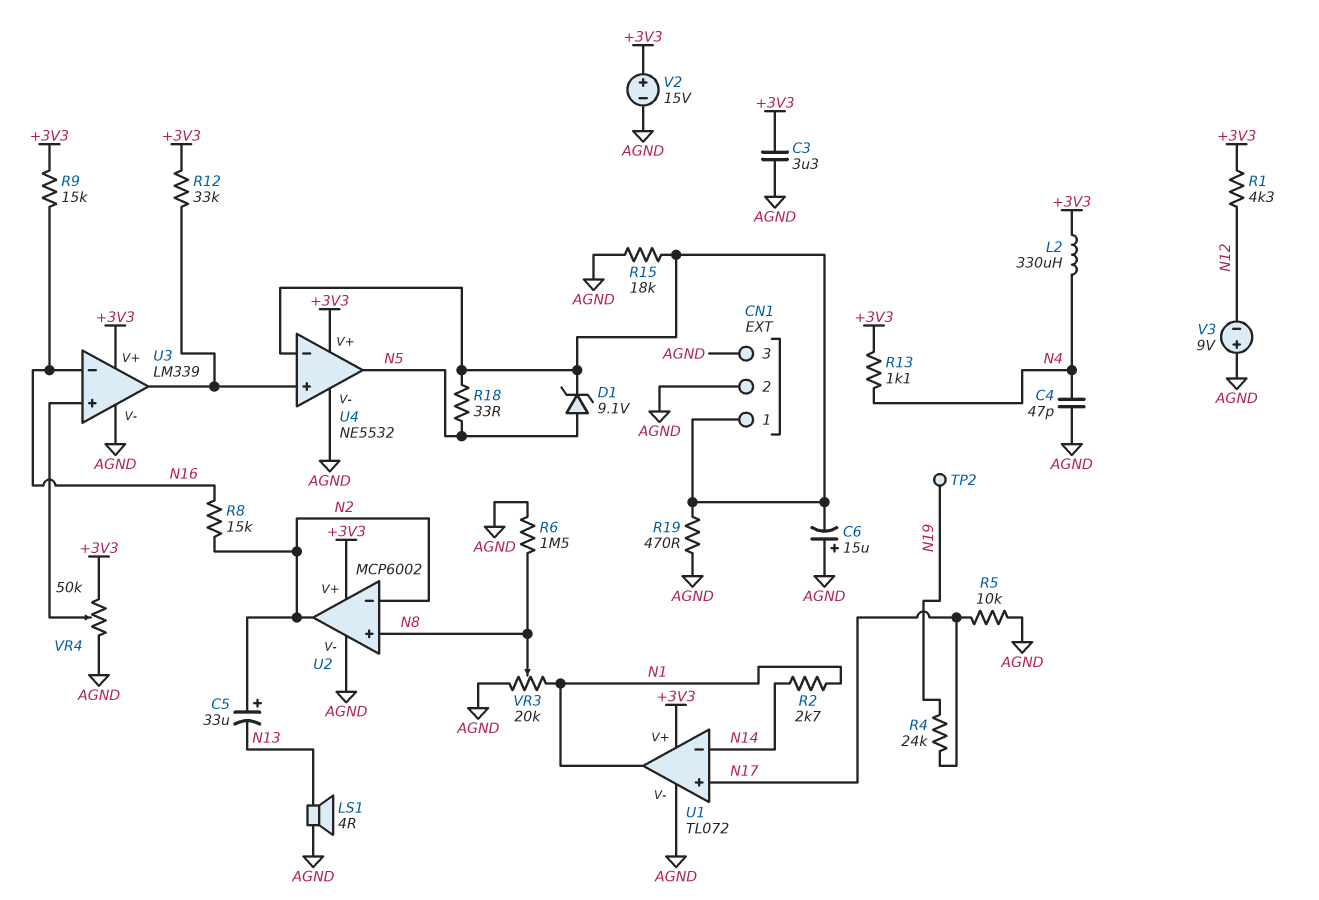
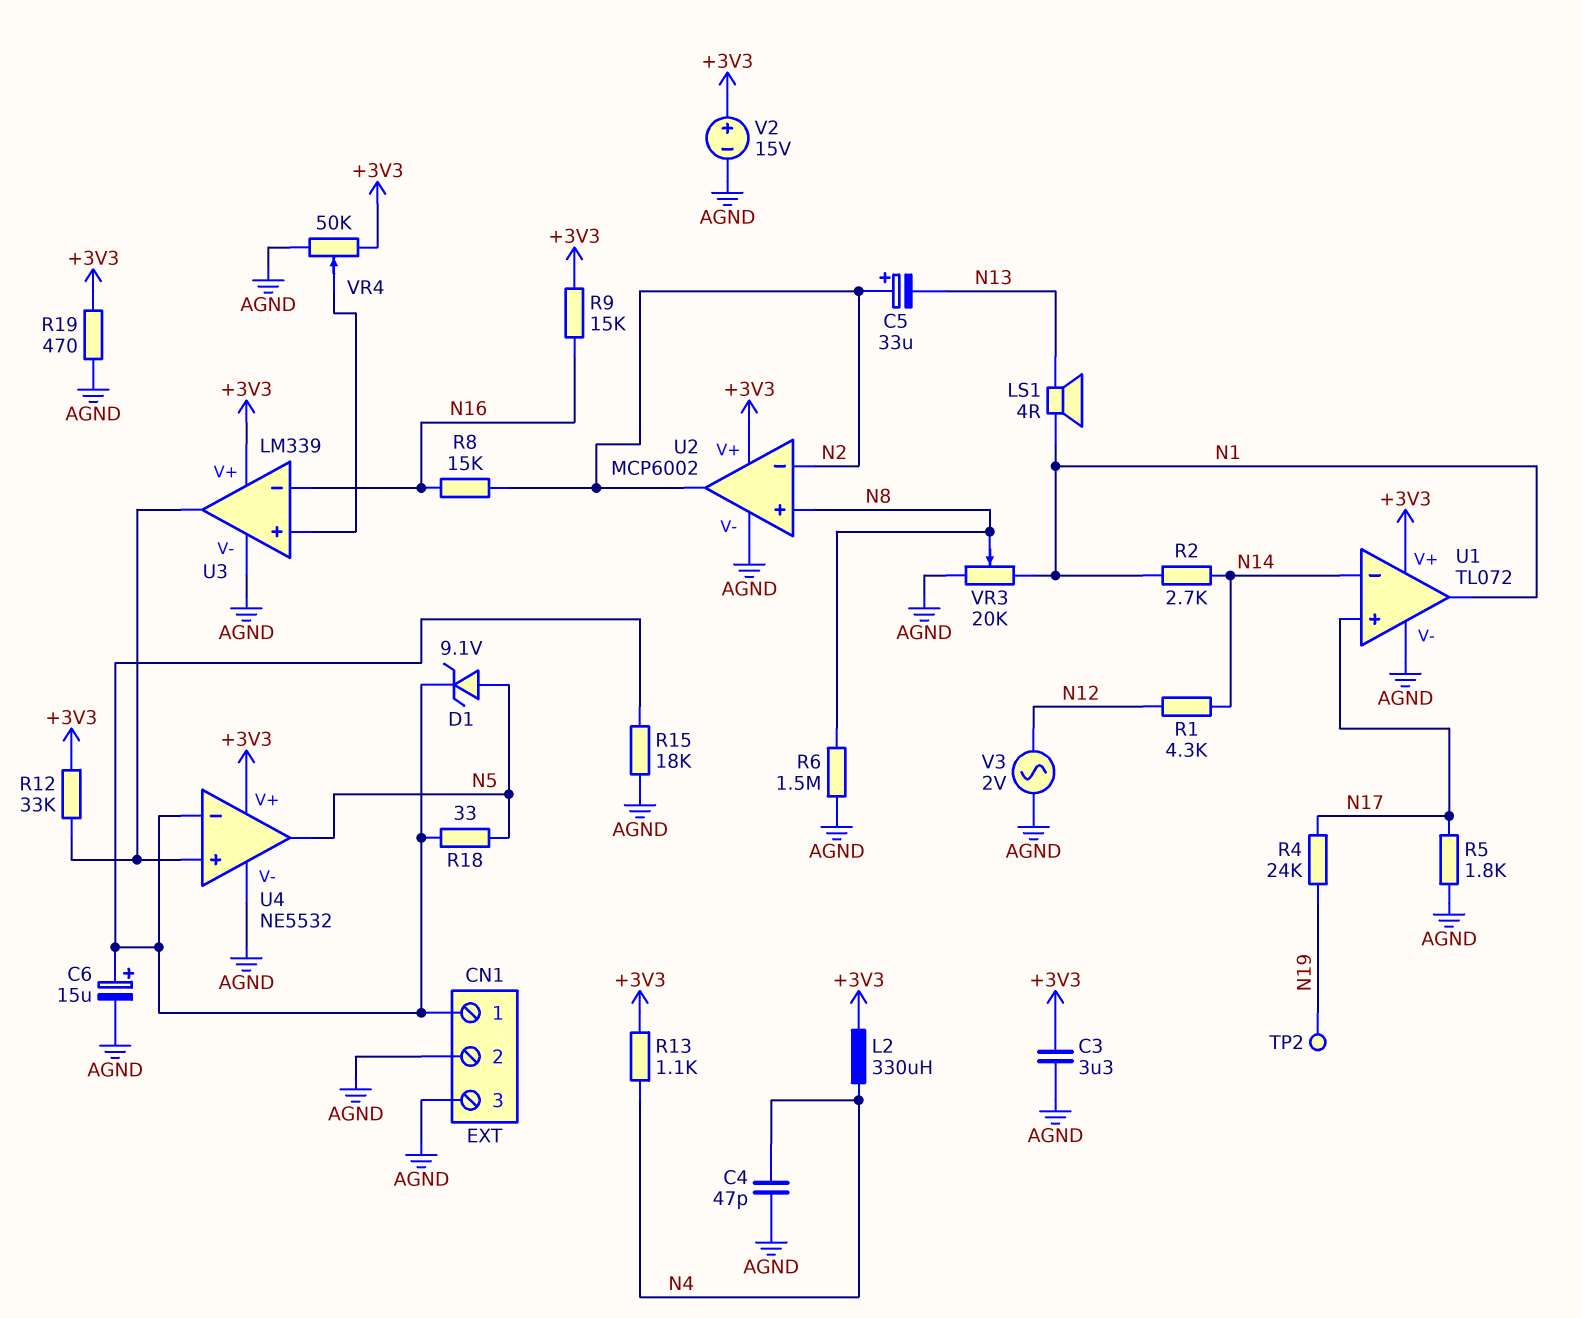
C6: 15uF (plus AGND, minus CN1/1) -> 15uF (plus CN1/1, minus AGND)
LS1: speaker 4R (AGND, N13) -> speaker 4R (N1, N13)
R1: 4.3k (+3V3, N12) -> 4.3k (N12, N14)
R5: 10k (AGND, N17) -> 1.8k (AGND, N17)
R19: 470 (AGND, CN1/1) -> 470 (+3V3, AGND)
V3: 9V (plus AGND, minus N12) -> AC 2V (AGND, N12)

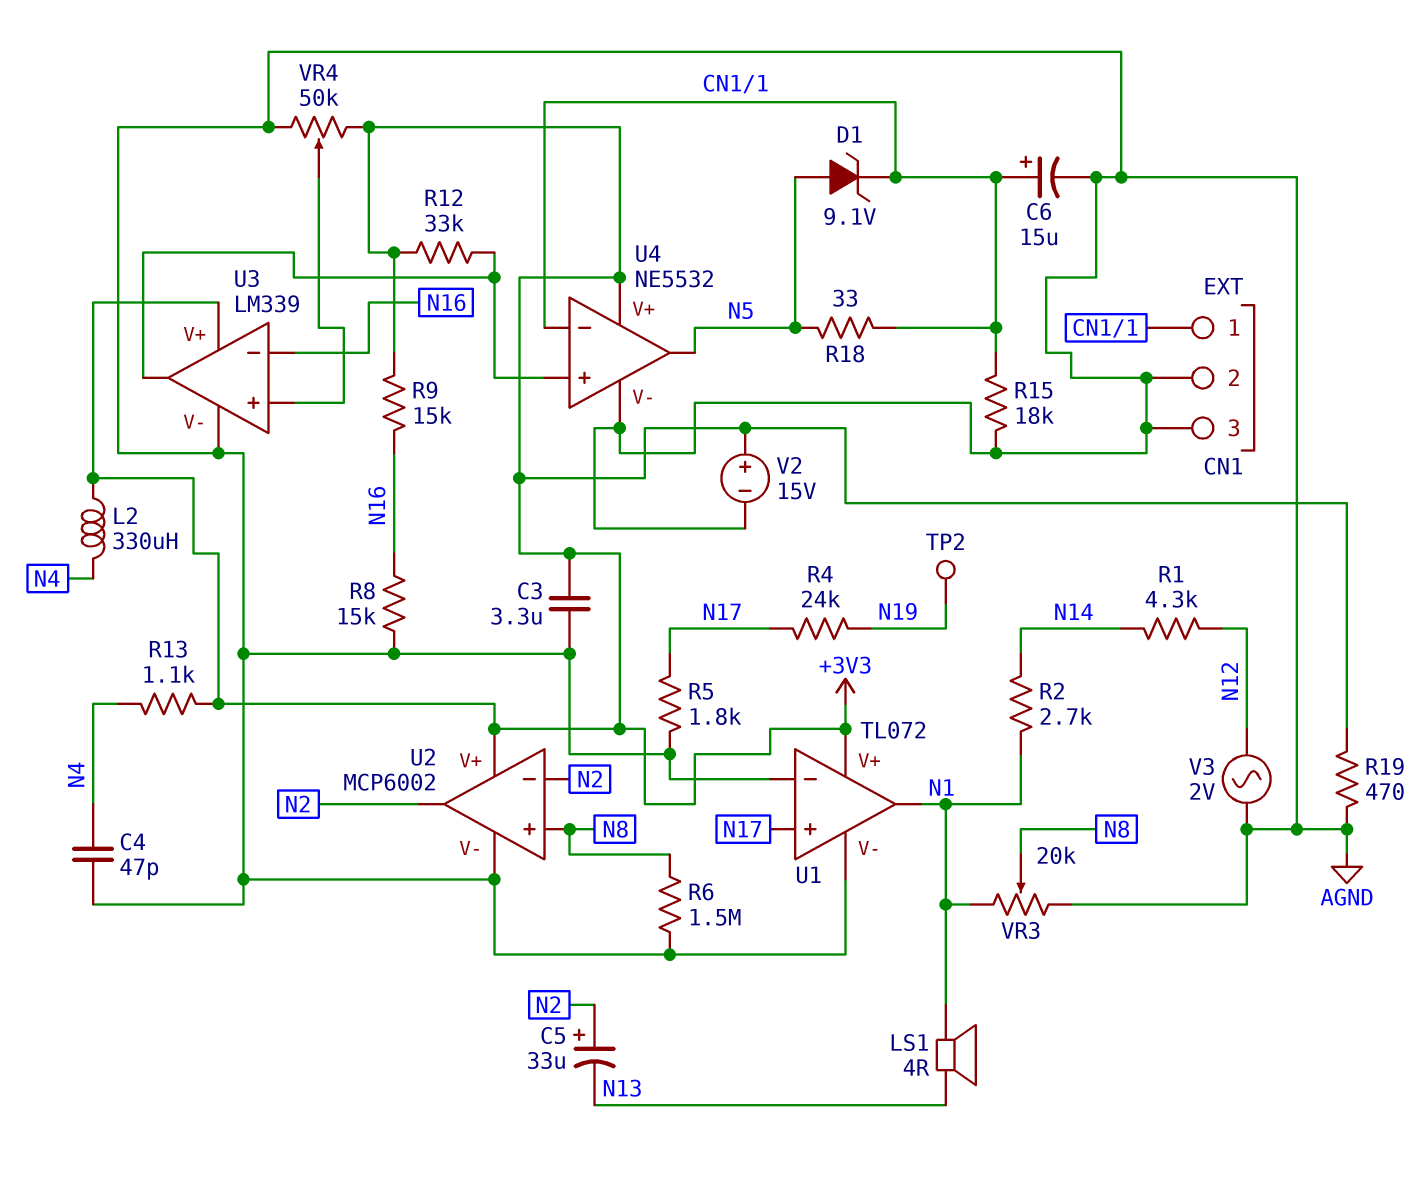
R8: 15k (N2, N16) -> 15k (AGND, N16)
U1 pin in-: N14 -> AGND

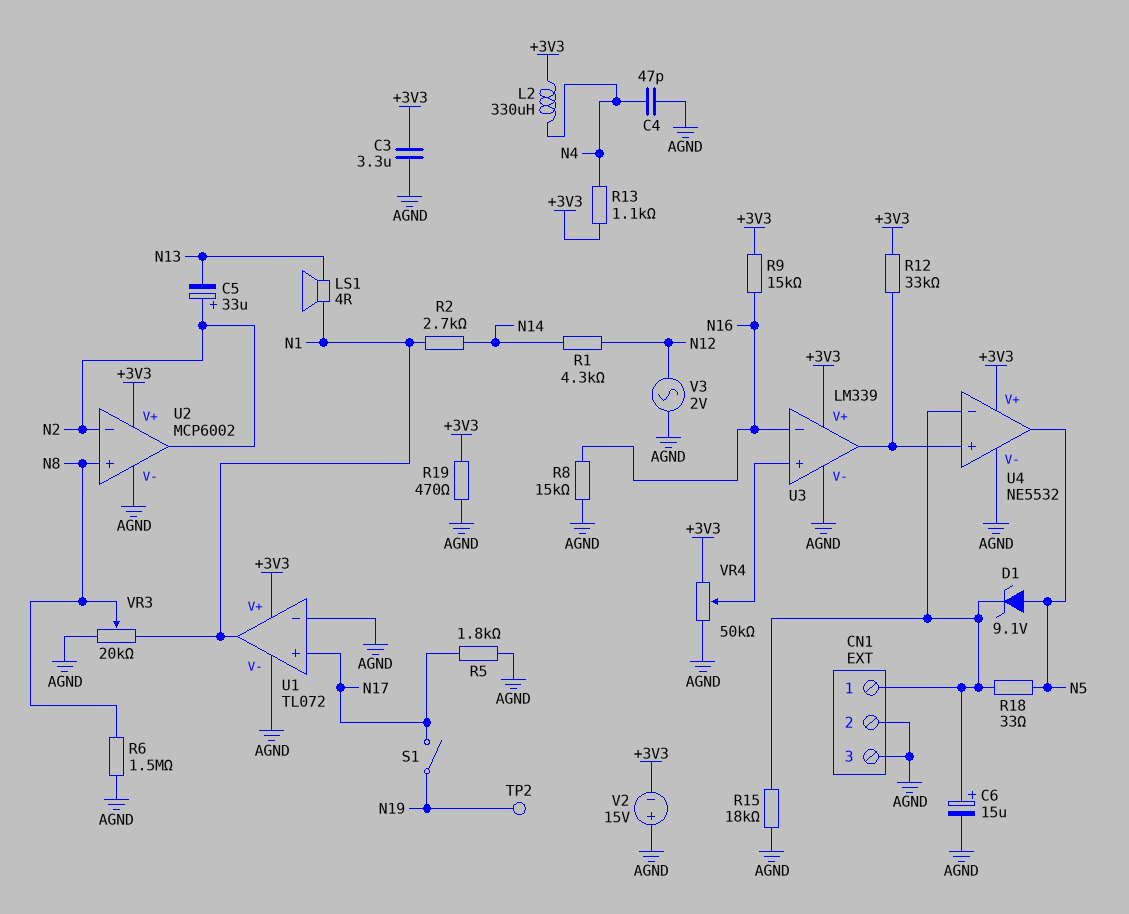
R4: 24k (N17, N19) -> none
S1: none -> switch (N17, N19)
V2: 15V (plus +3V3, minus AGND) -> 15V (plus AGND, minus +3V3)

